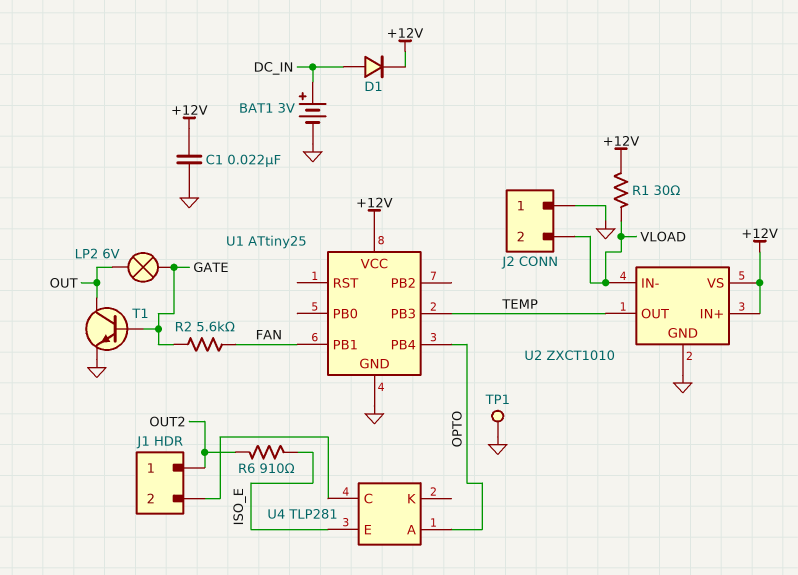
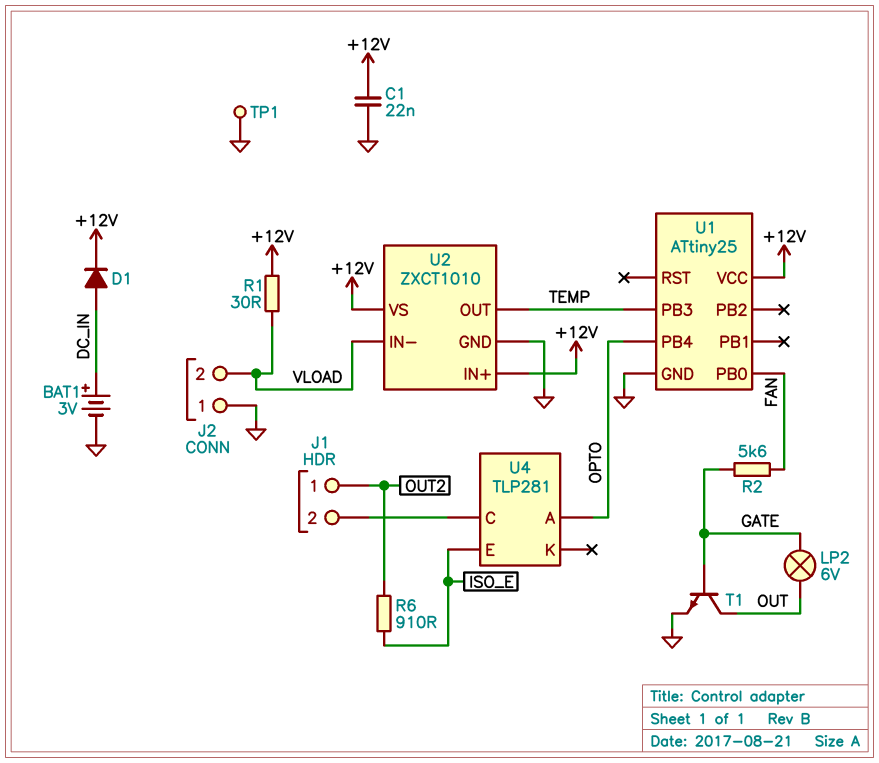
U1 pin PB0: none -> FAN
U1 pin PB1: FAN -> none

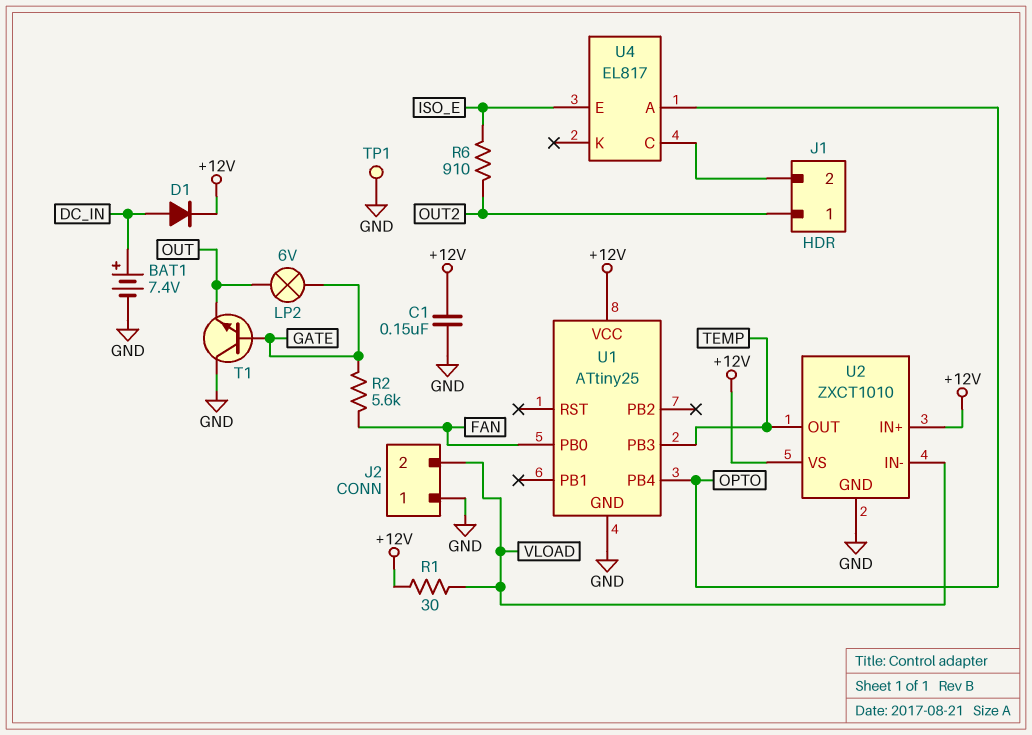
BAT1: 3V (plus DC_IN, minus GND) -> 7.4V (plus DC_IN, minus GND)
C1: 22nF (+12V, GND) -> 150nF (+12V, GND)
T1: NPN (B GATE, C OUT, E GND) -> NPN (B GATE, C GND, E OUT)
U4: TLP281 -> EL817

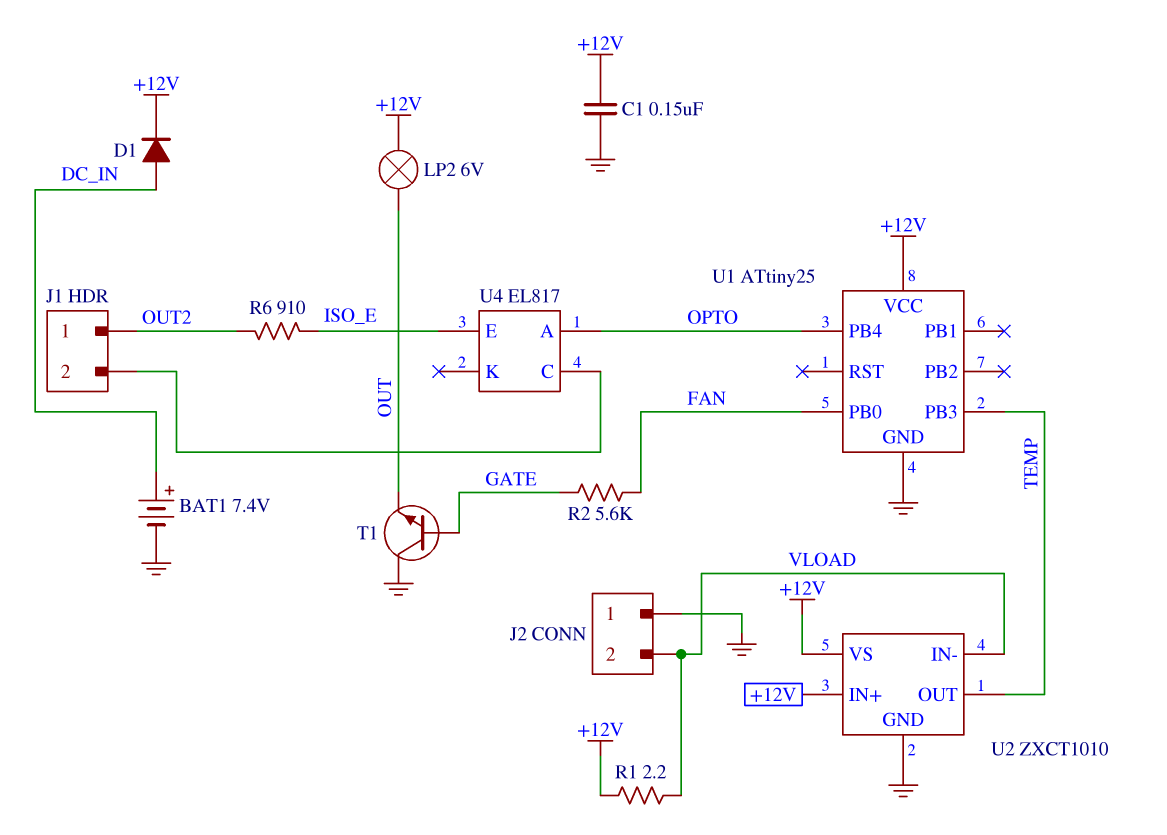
LP2: lamp 6V (GATE, OUT) -> lamp 6V (+12V, OUT)
R1: 30 (+12V, VLOAD) -> 2.2 (+12V, VLOAD)
TP1: test point (GND) -> none

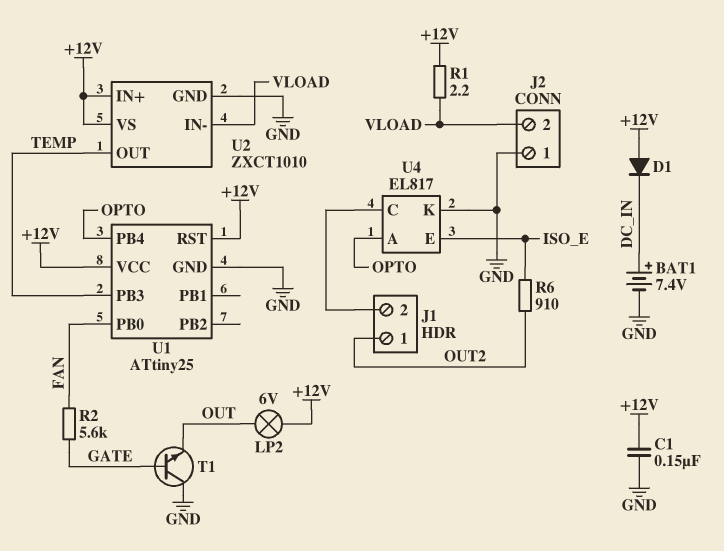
D1: diode (A DC_IN, K +12V) -> diode (A +12V, K DC_IN)
U1 pin RST: none -> +12V
U4 pin K: none -> GND

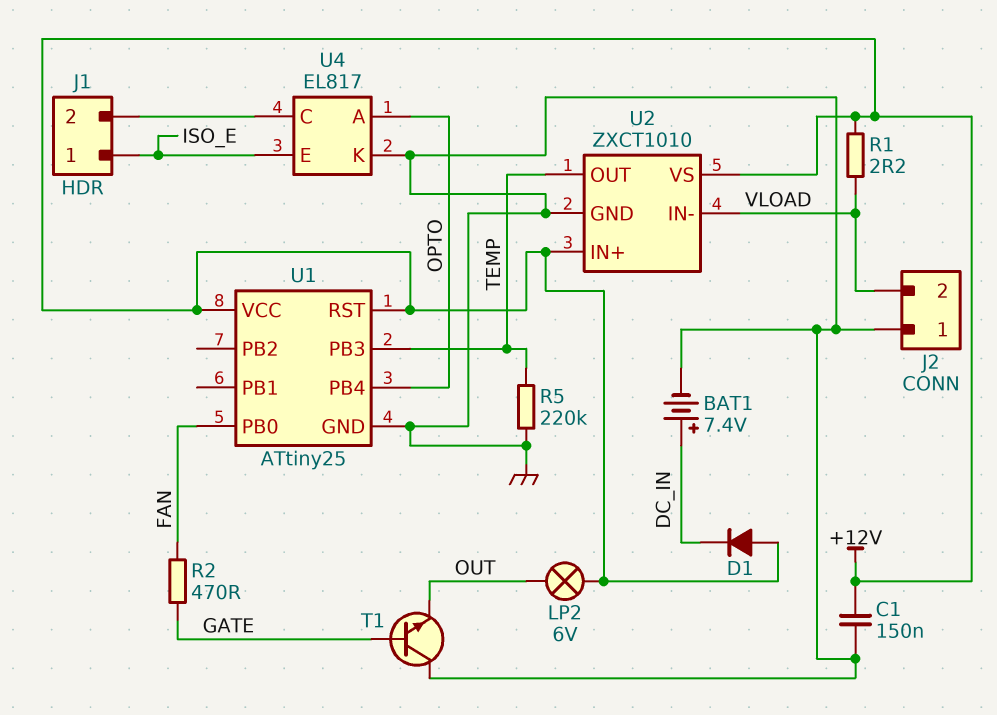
J1 pin 1: OUT2 -> ISO_E
R2: 5.6k (FAN, GATE) -> 470 (FAN, GATE)
R5: none -> 220k (GND, TEMP)
R6: 910 (ISO_E, OUT2) -> none

